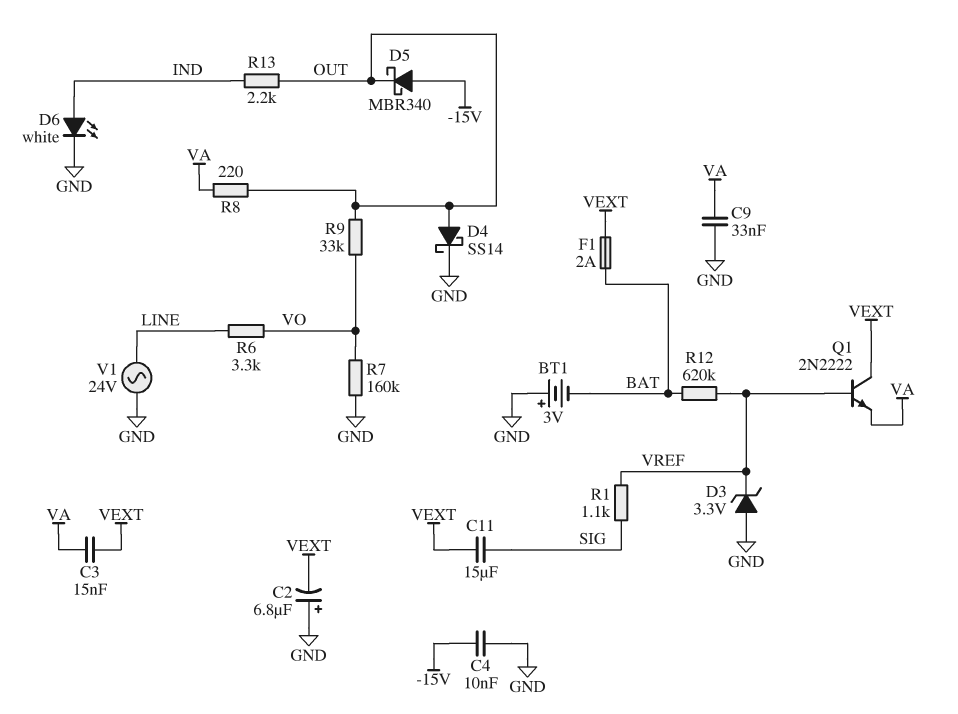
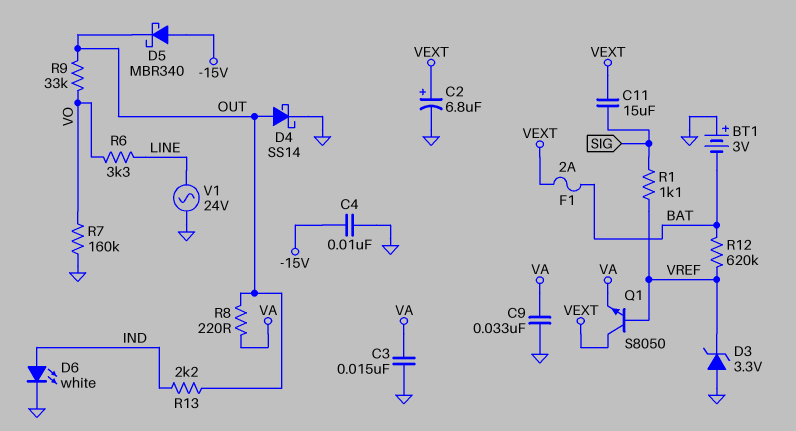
C2: 6.8uF (plus GND, minus VEXT) -> 6.8uF (plus VEXT, minus GND)
C3: 15nF (VA, VEXT) -> 15nF (GND, VA)
Q1: NPN 2N2222 (B VREF, C VEXT, E VA) -> NPN S8050 (B VREF, C VEXT, E VA)

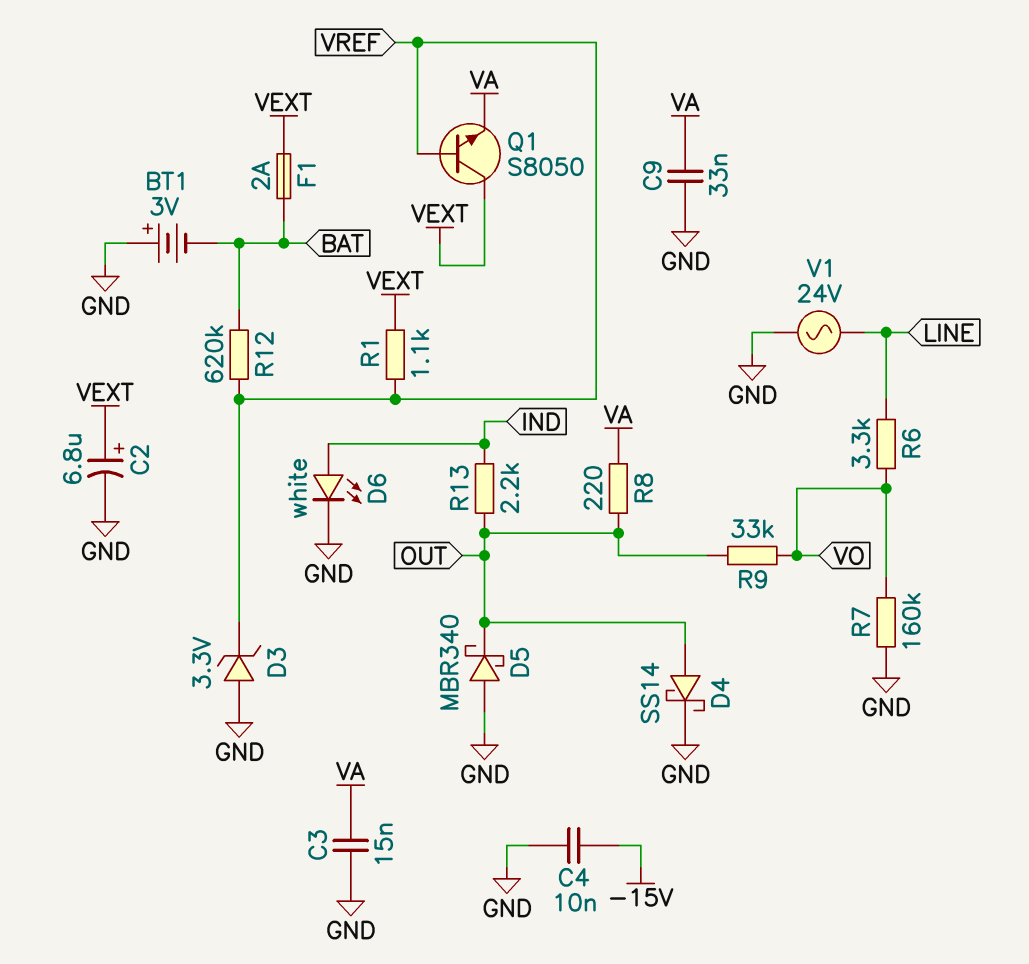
C11: 15uF (SIG, VEXT) -> none
D5: schottky MBR340 (A -15V, K OUT) -> schottky MBR340 (A GND, K OUT)
R1: 1.1k (SIG, VREF) -> 1.1k (VEXT, VREF)

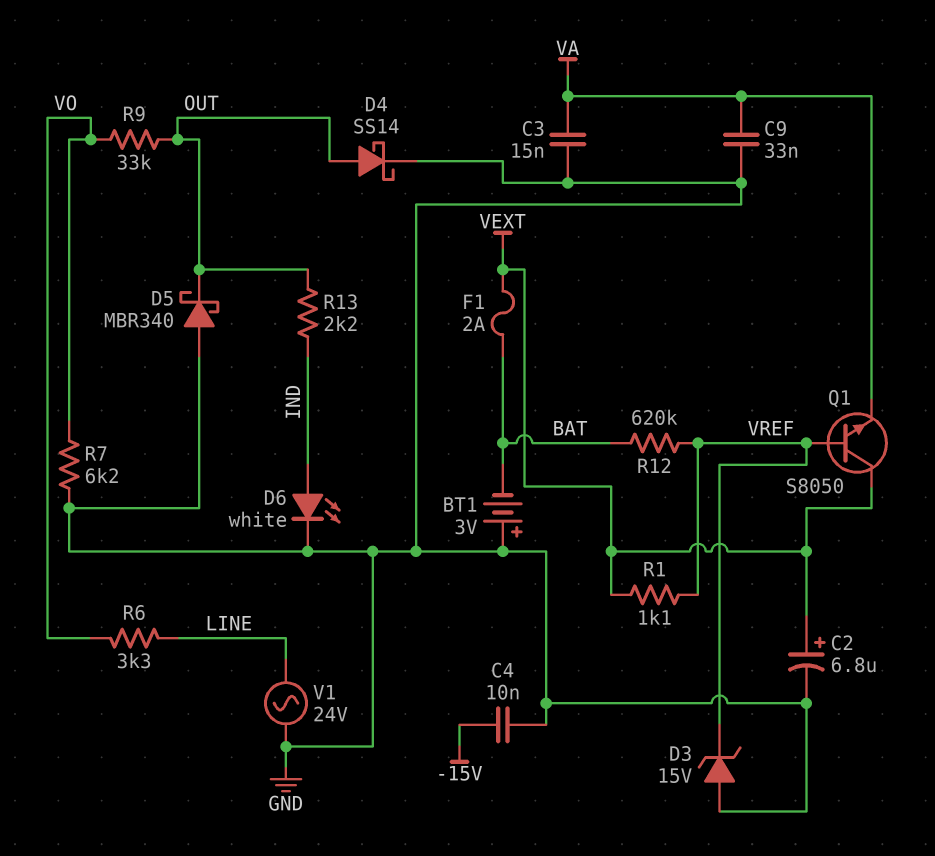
D3: zener 3.3V (A GND, K VREF) -> zener 15V (A GND, K VREF)
R7: 160k (GND, VO) -> 6.2k (GND, VO)
R8: 220 (OUT, VA) -> none

